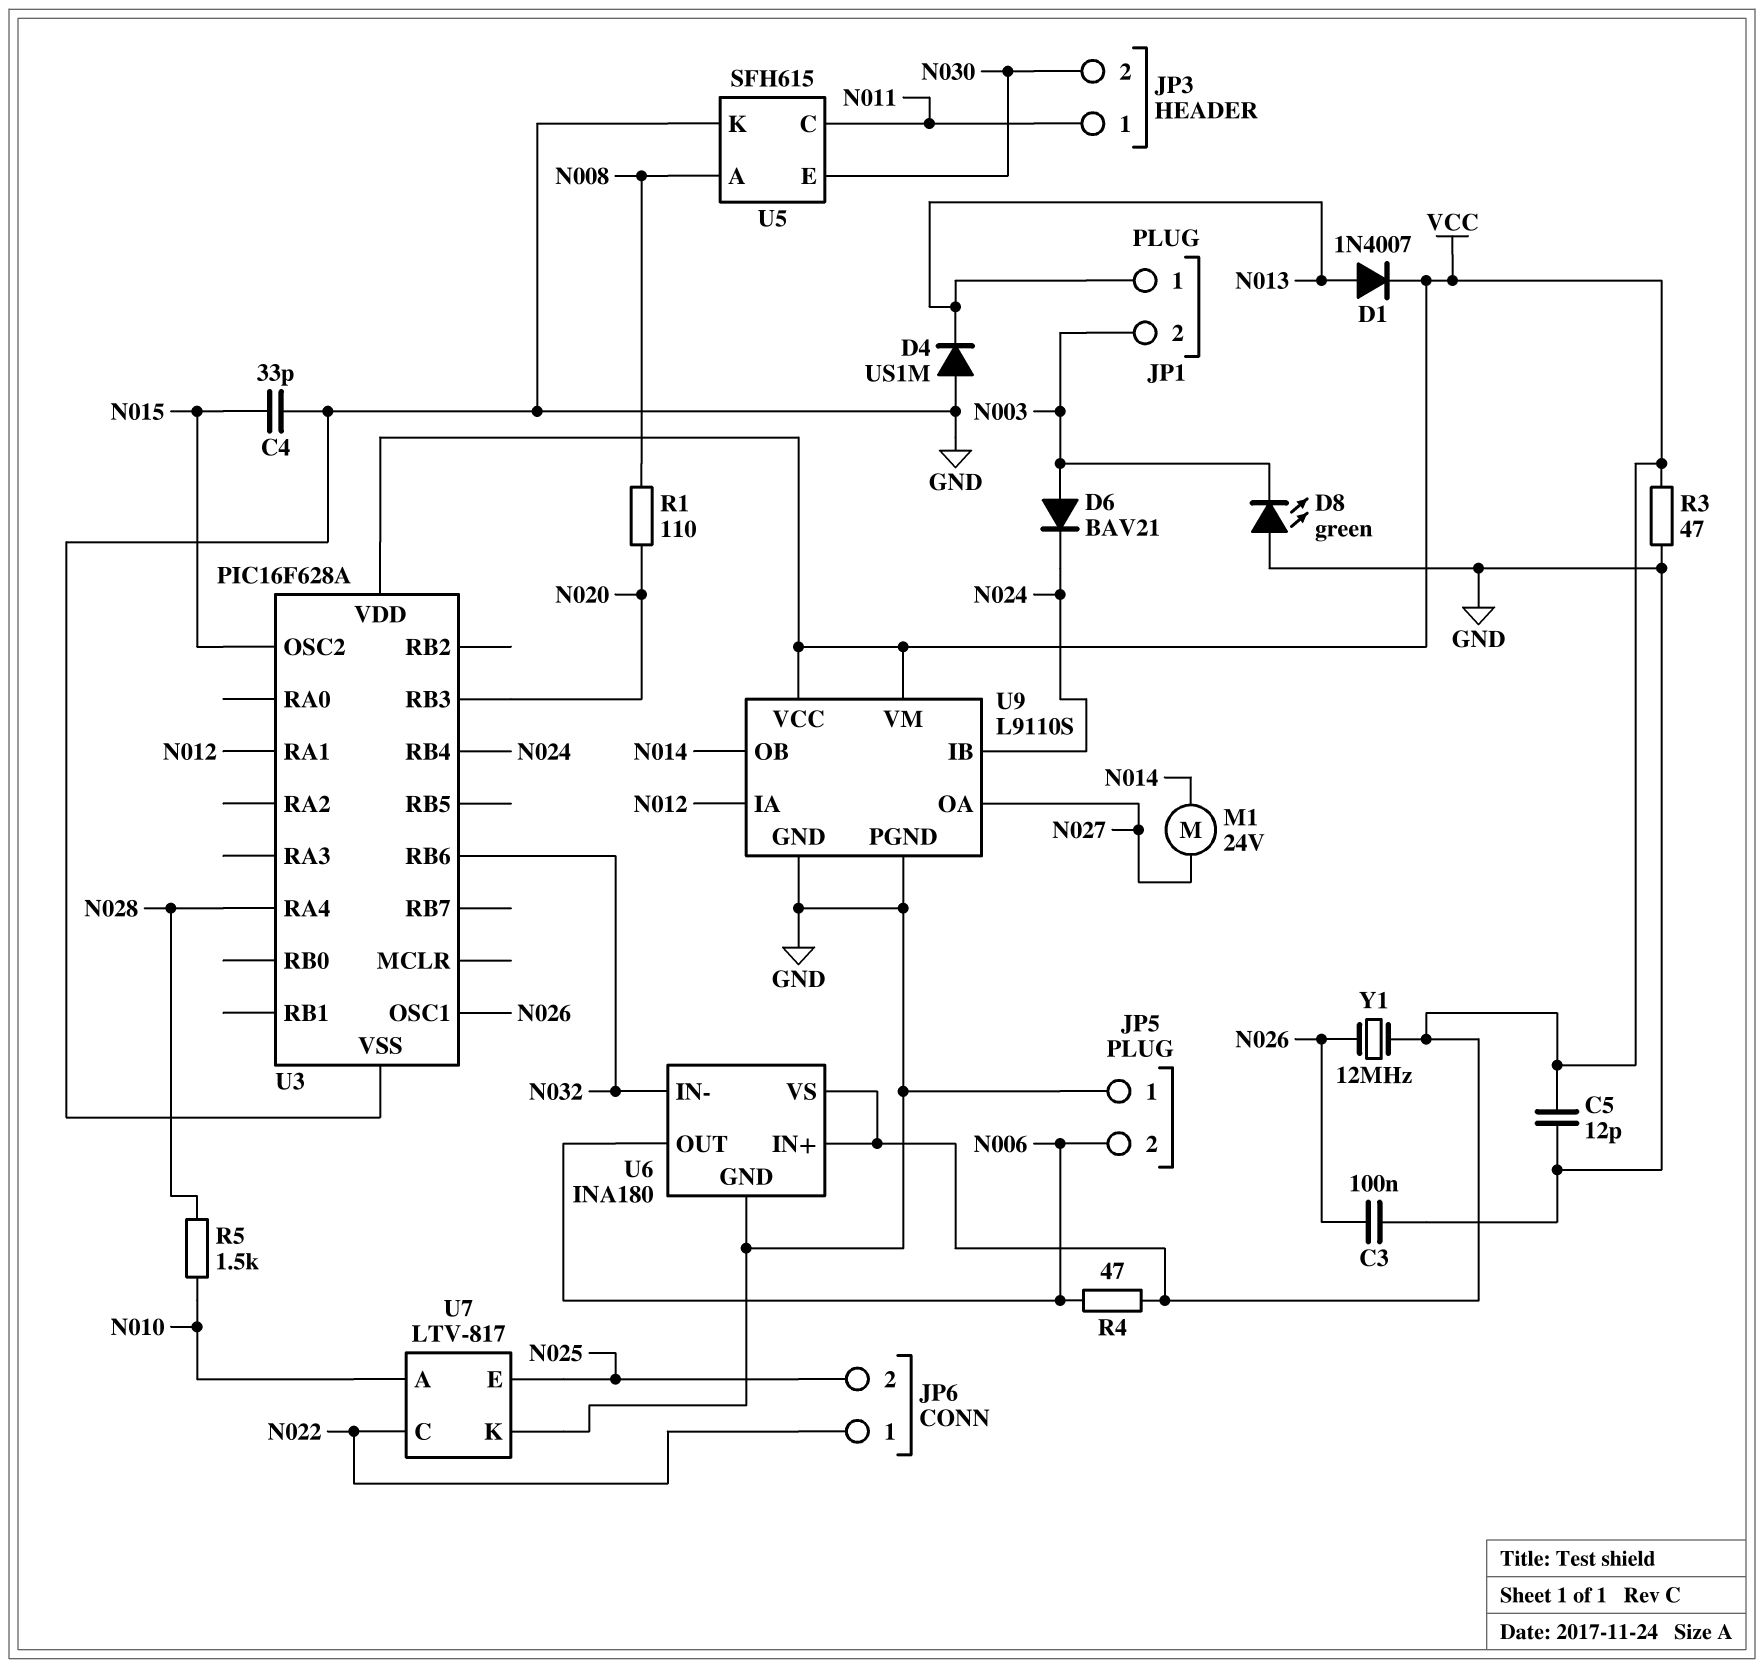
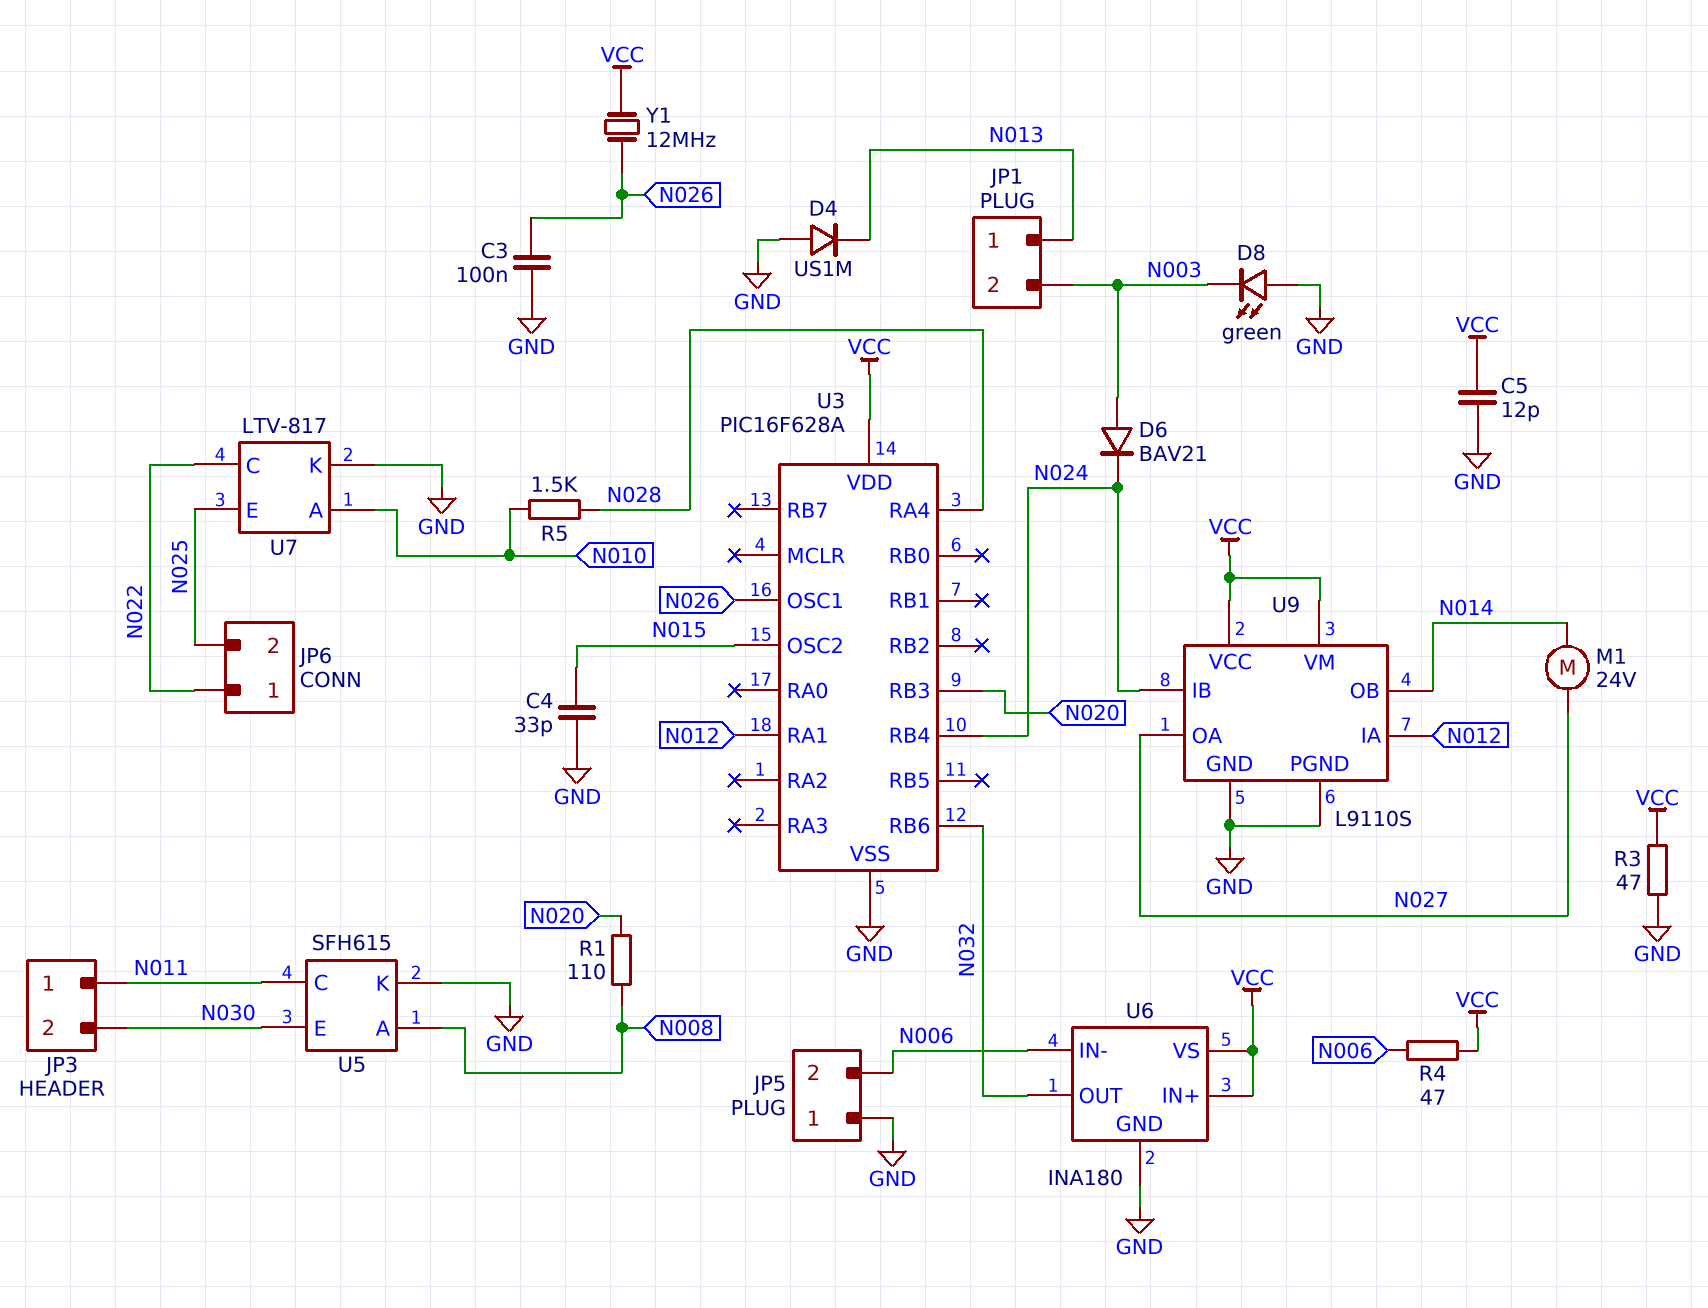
D1: diode 1N4007 (A N013, K VCC) -> none
U6 pin IN-: N032 -> N006
U6 pin OUT: N006 -> N032

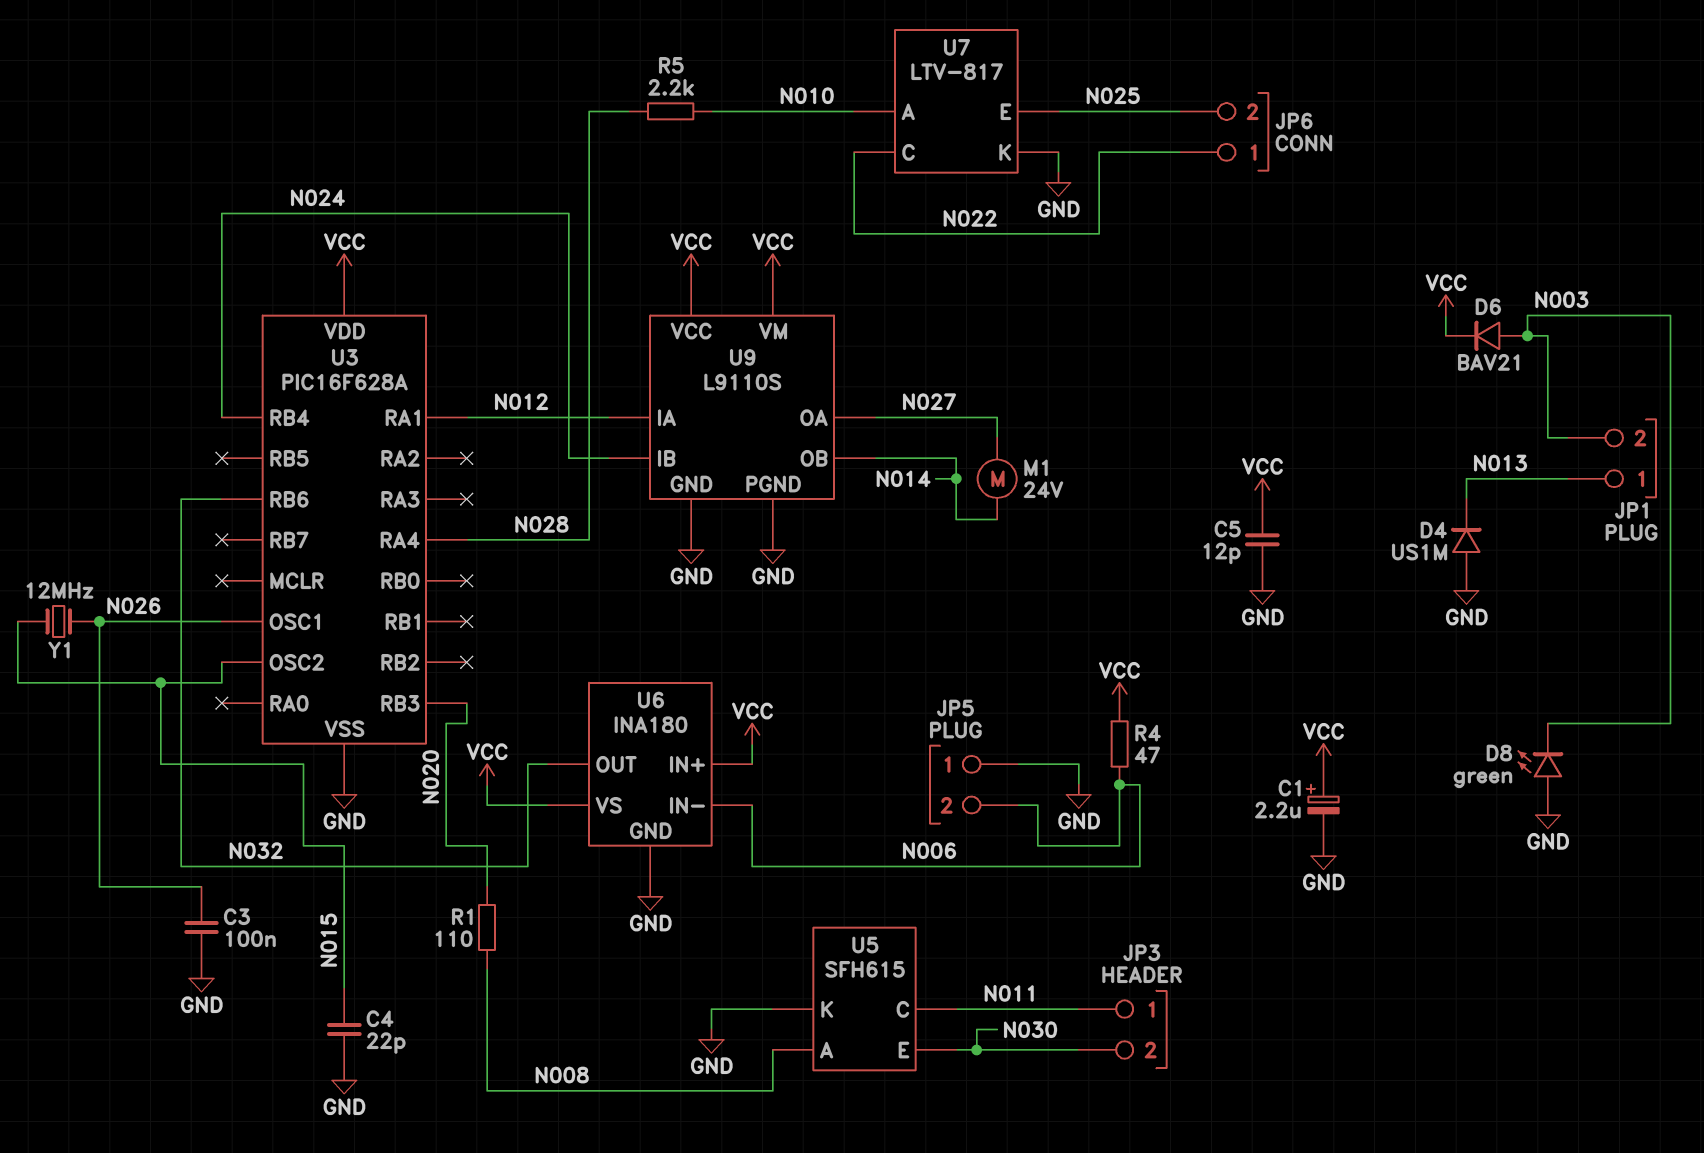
C1: none -> 2.2uF (plus VCC, minus GND)
C4: 33pF (GND, N015) -> 22pF (GND, N015)
D6: diode BAV21 (A N003, K N024) -> diode BAV21 (A N003, K VCC)
R3: 47 (GND, VCC) -> none
R5: 1.5k (N010, N028) -> 2.2k (N010, N028)
Y1: 12MHz (N026, VCC) -> 12MHz (N015, N026)

